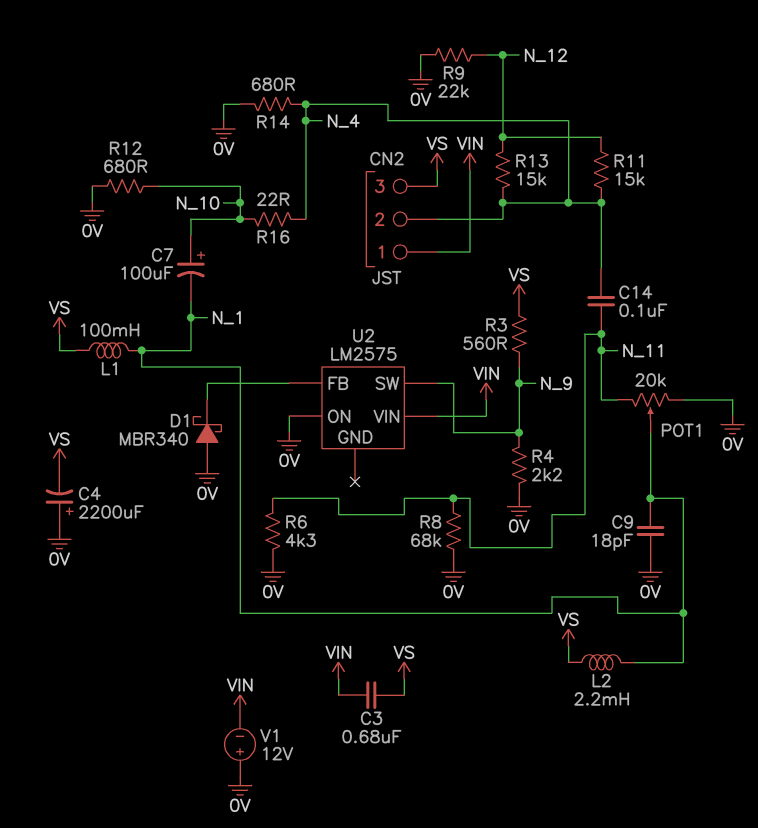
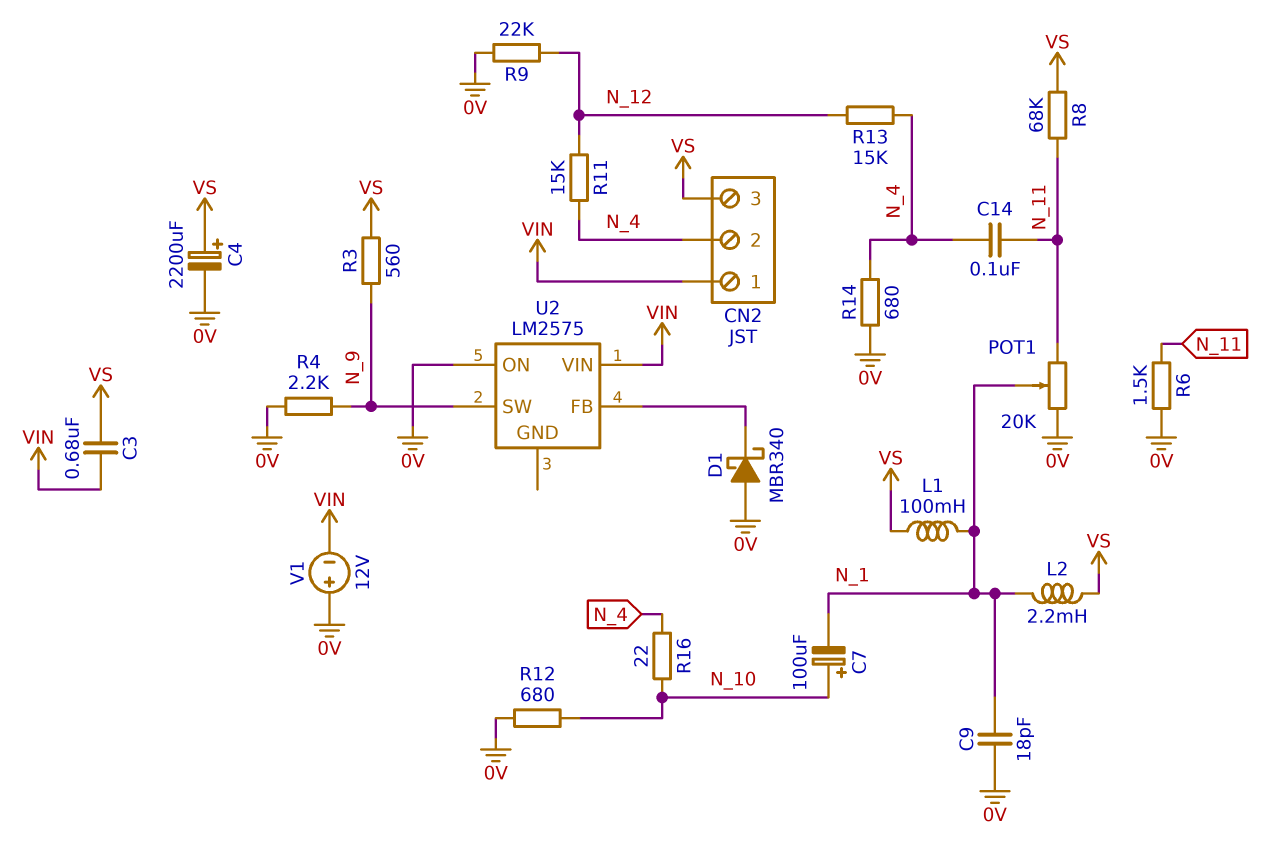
C4: 2200uF (plus 0V, minus VS) -> 2200uF (plus VS, minus 0V)
R6: 4.3k (0V, N_11) -> 1.5k (0V, N_11)
R8: 68k (0V, N_11) -> 68k (N_11, VS)

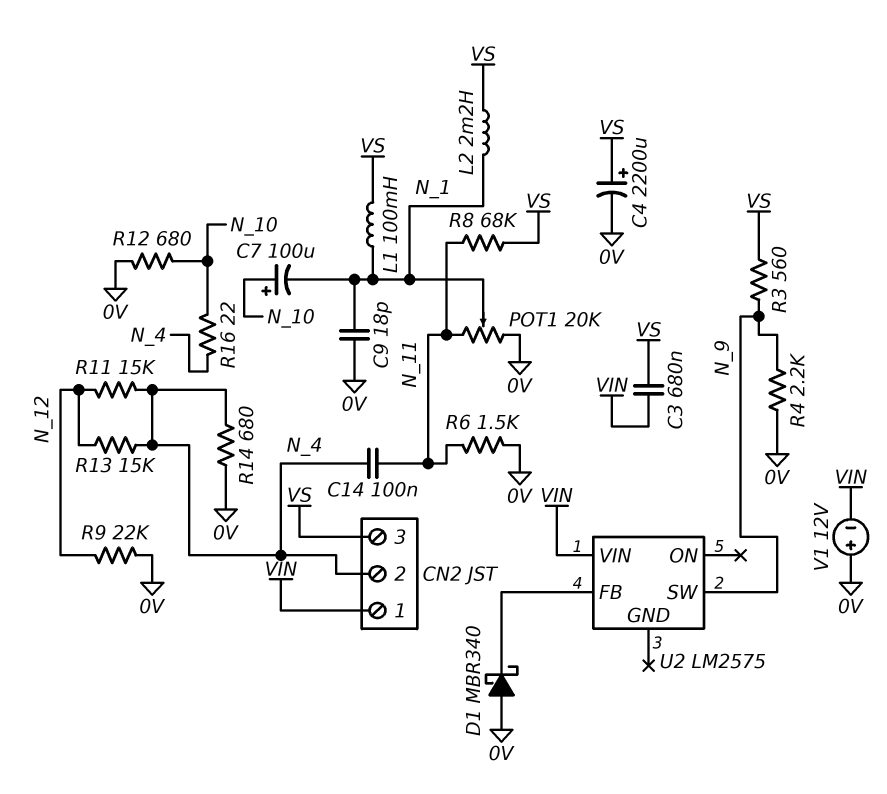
U2 pin ON: 0V -> none

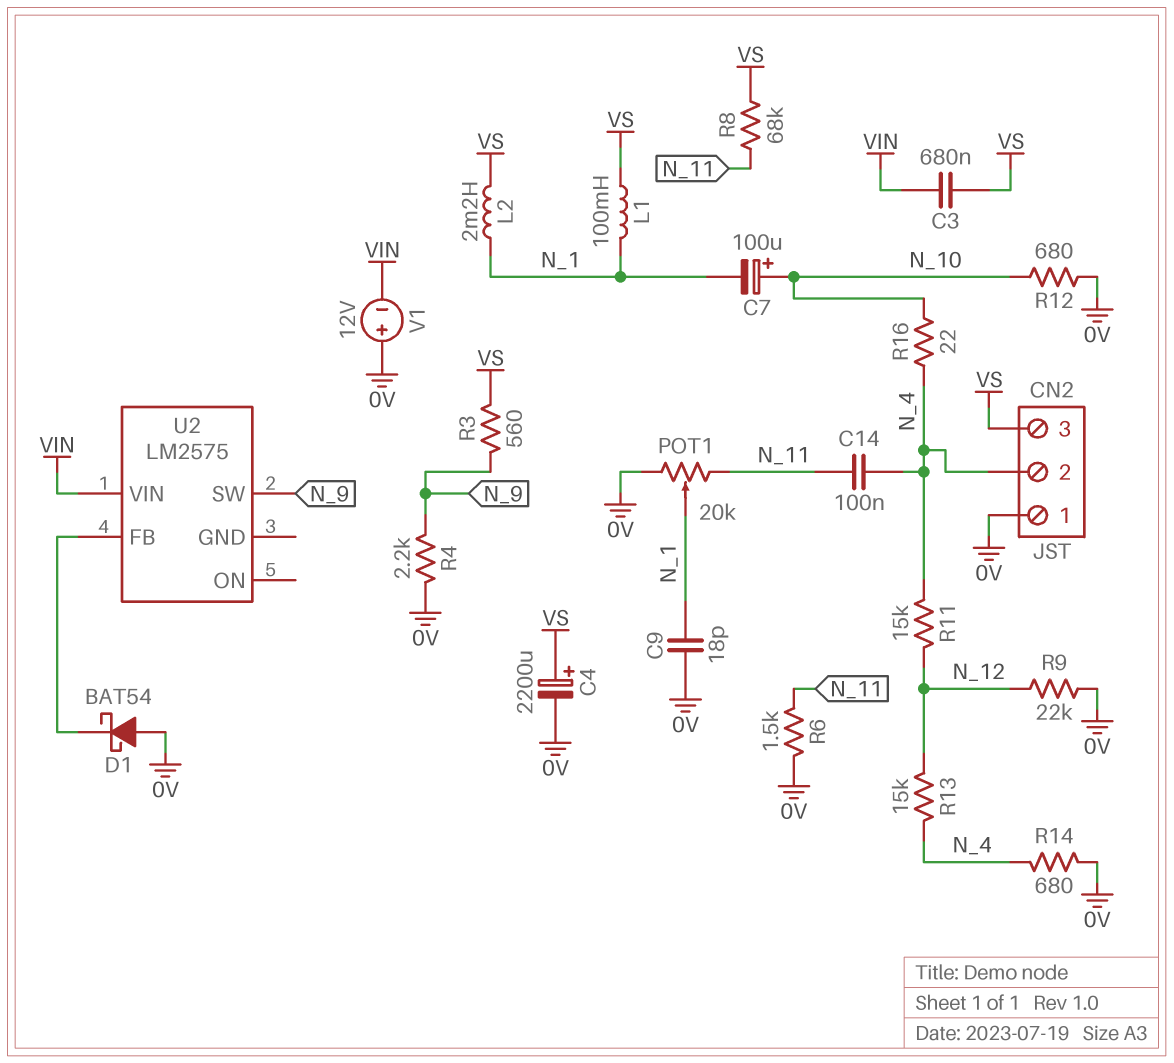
CN2 pin 1: VIN -> 0V
D1: schottky MBR340 (A 0V, K U2/FB) -> schottky BAT54 (A 0V, K U2/FB)

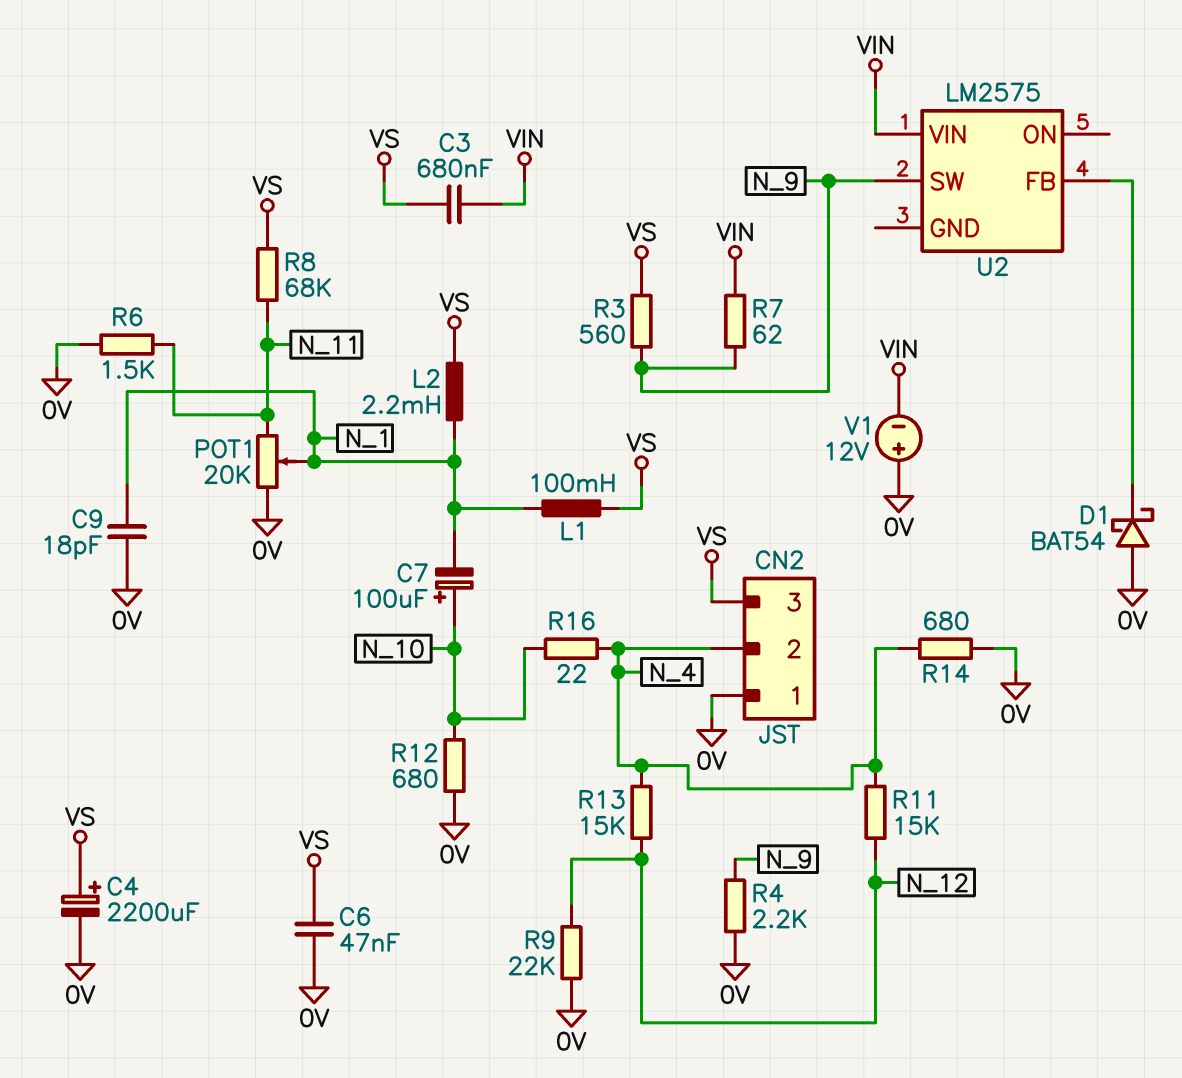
C6: none -> 47nF (0V, VS)
C14: 100nF (N_4, N_11) -> none
R7: none -> 62 (N_9, VIN)

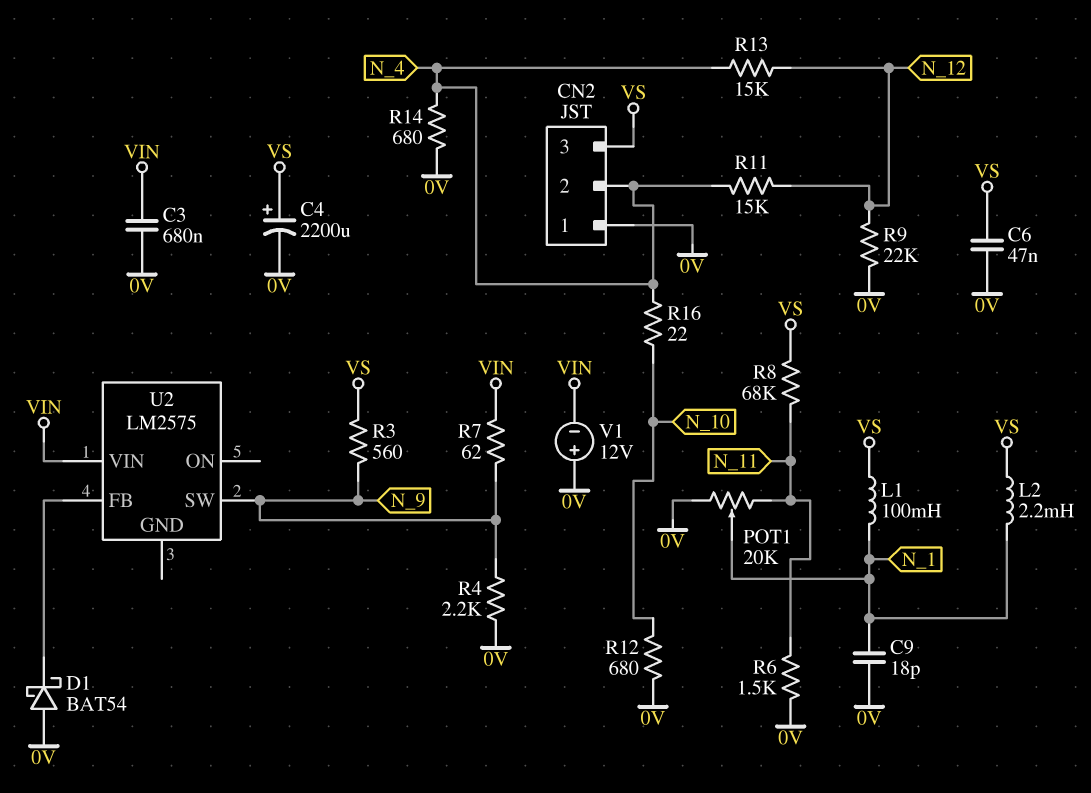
C3: 680nF (VIN, VS) -> 680nF (0V, VIN)
C7: 100uF (plus N_10, minus N_1) -> none

